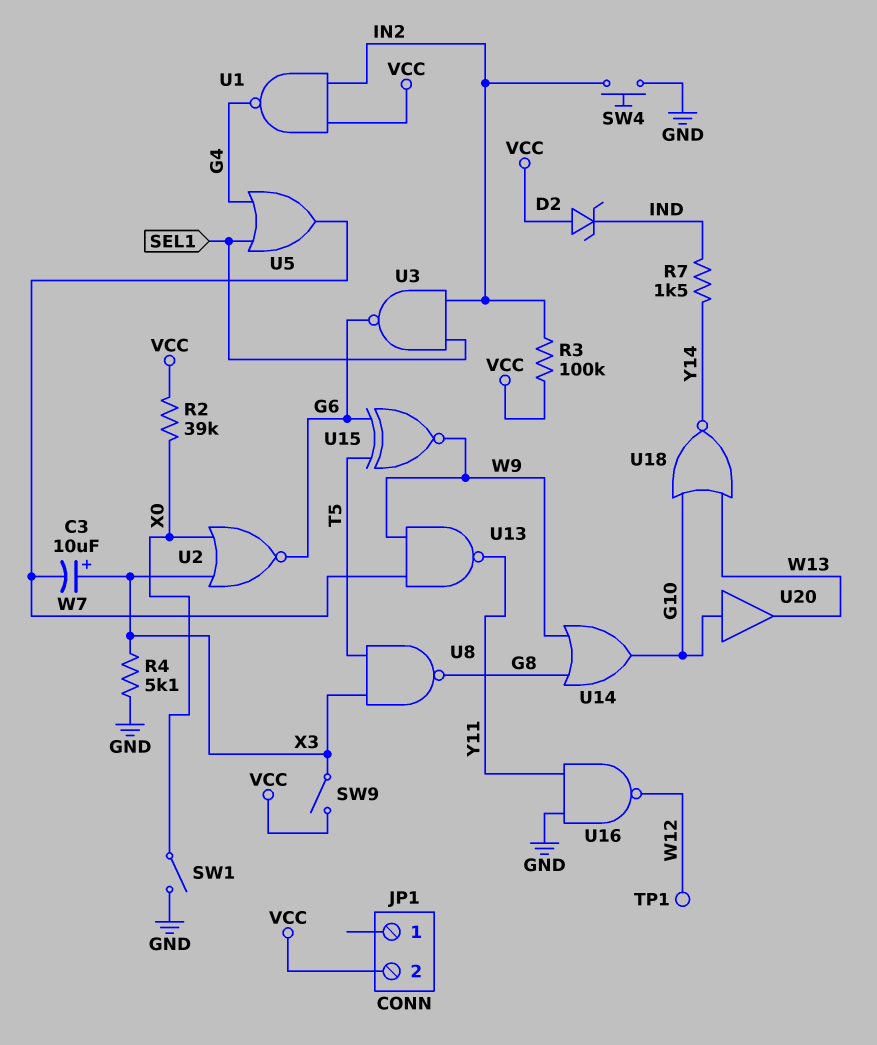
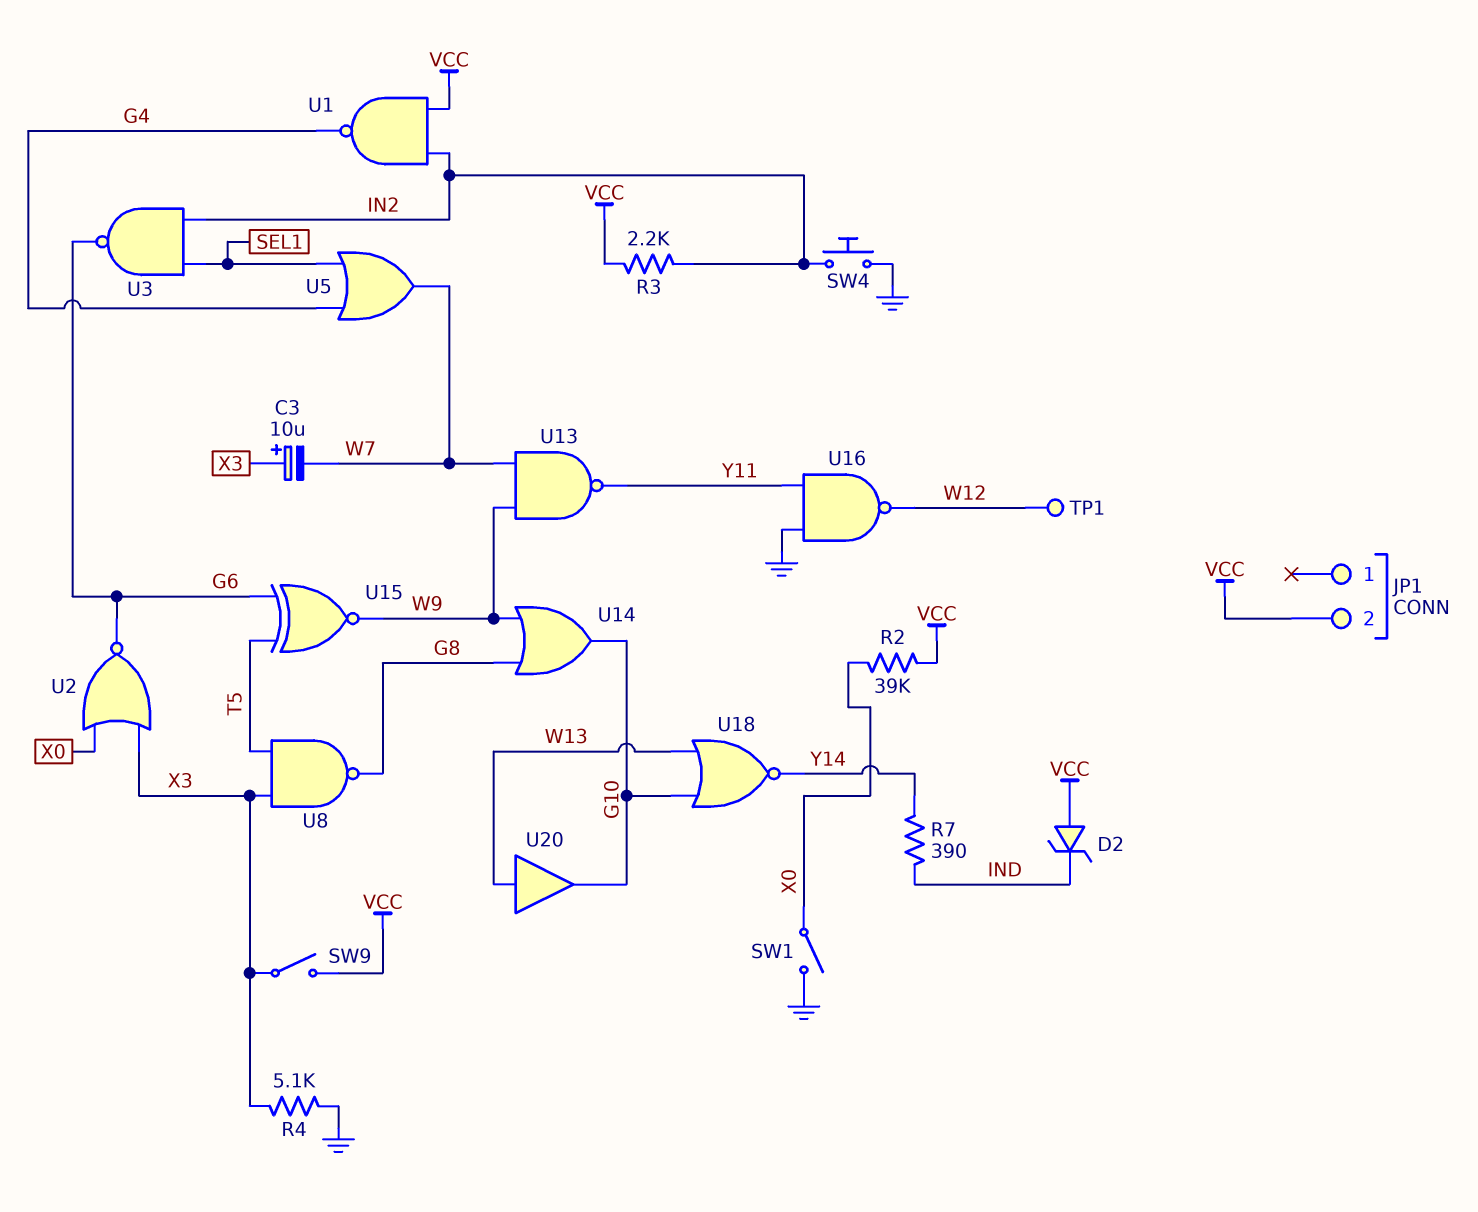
R3: 100k (IN2, VCC) -> 2.2k (IN2, VCC)
R7: 1.5k (IND, Y14) -> 390 (IND, Y14)
U20: buffer (in G10, out W13) -> buffer (in W13, out G10)

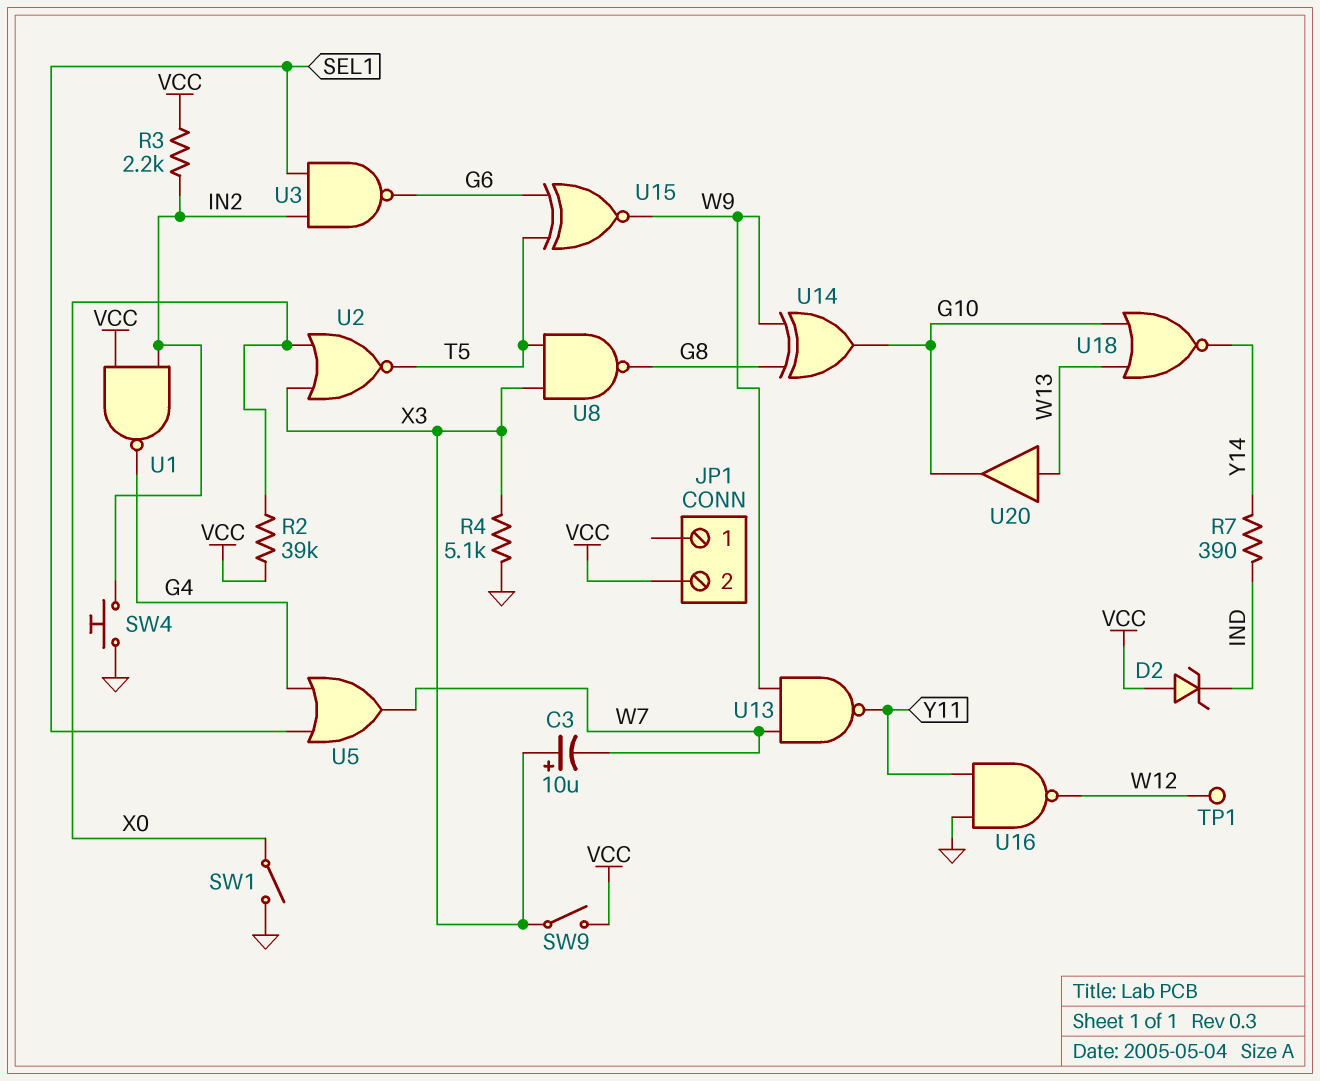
U2: NOR (in X0, in X3, out G6) -> NOR (in X0, in X3, out T5)
U14: OR (in G8, in W9, out G10) -> XOR (in G8, in W9, out G10)

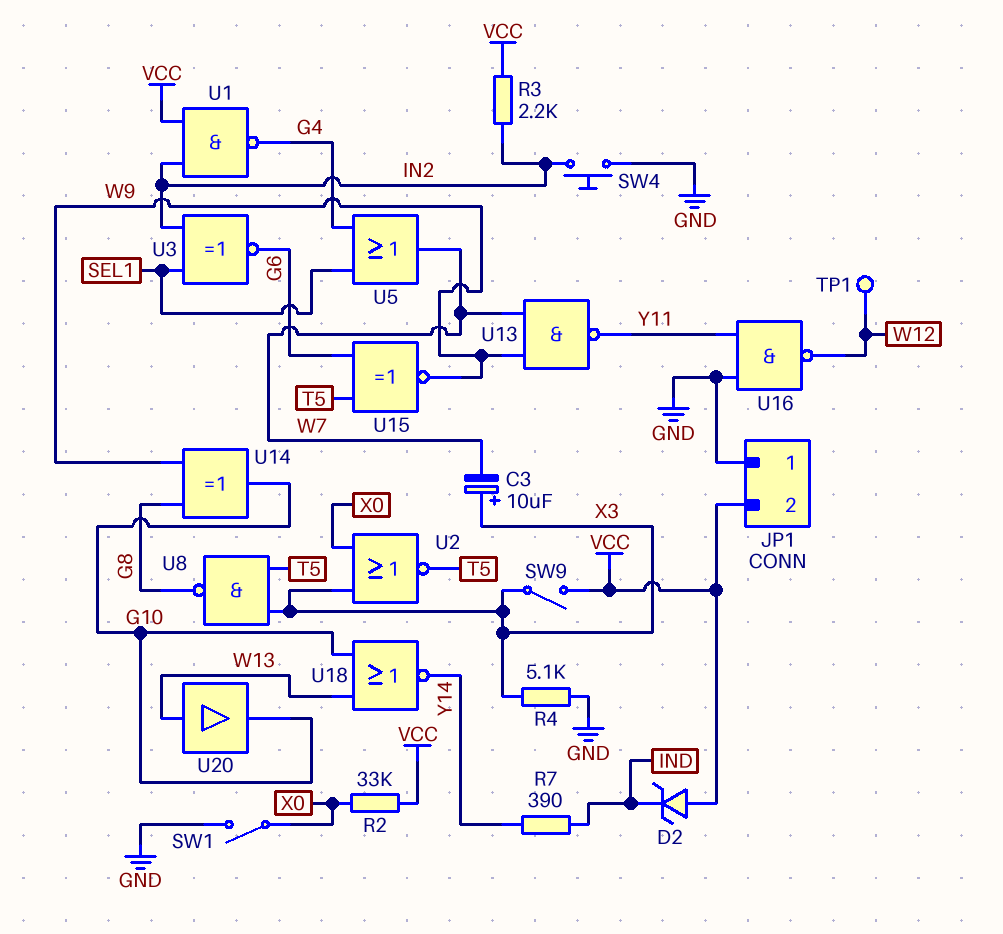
JP1 pin 1: none -> GND
R2: 39k (VCC, X0) -> 33k (VCC, X0)
U3: NAND (in IN2, in SEL1, out G6) -> XNOR (in IN2, in SEL1, out G6)

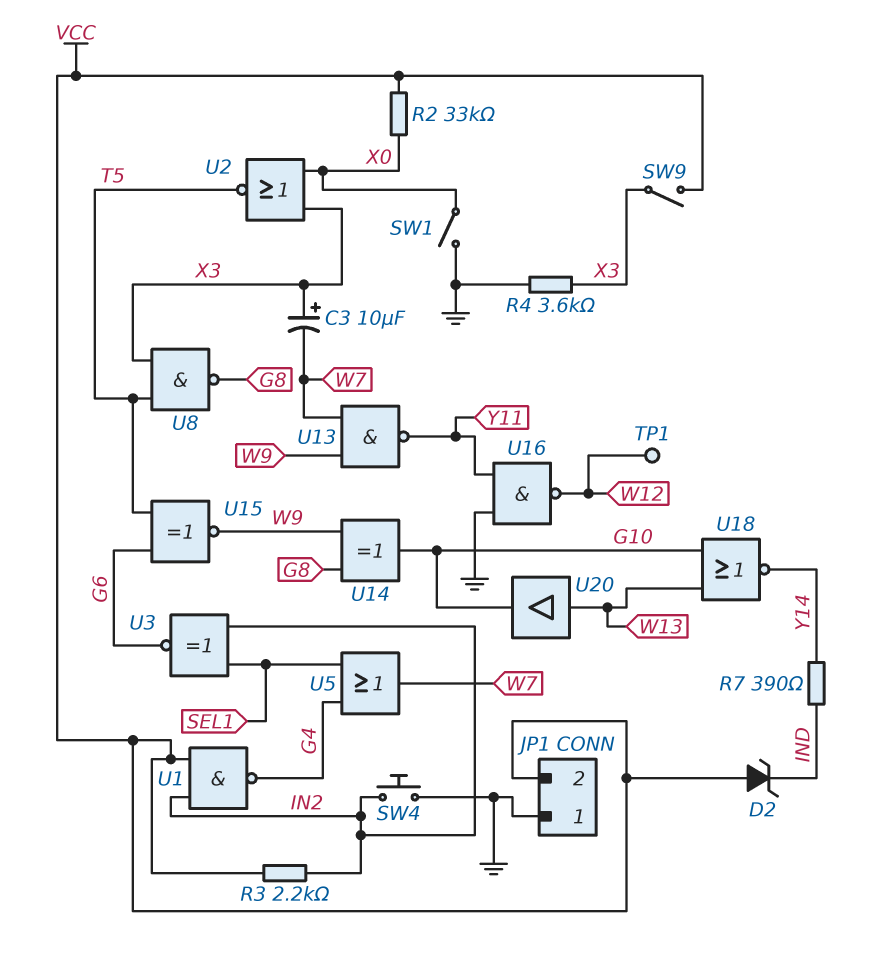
R4: 5.1k (GND, X3) -> 3.6k (GND, X3)

